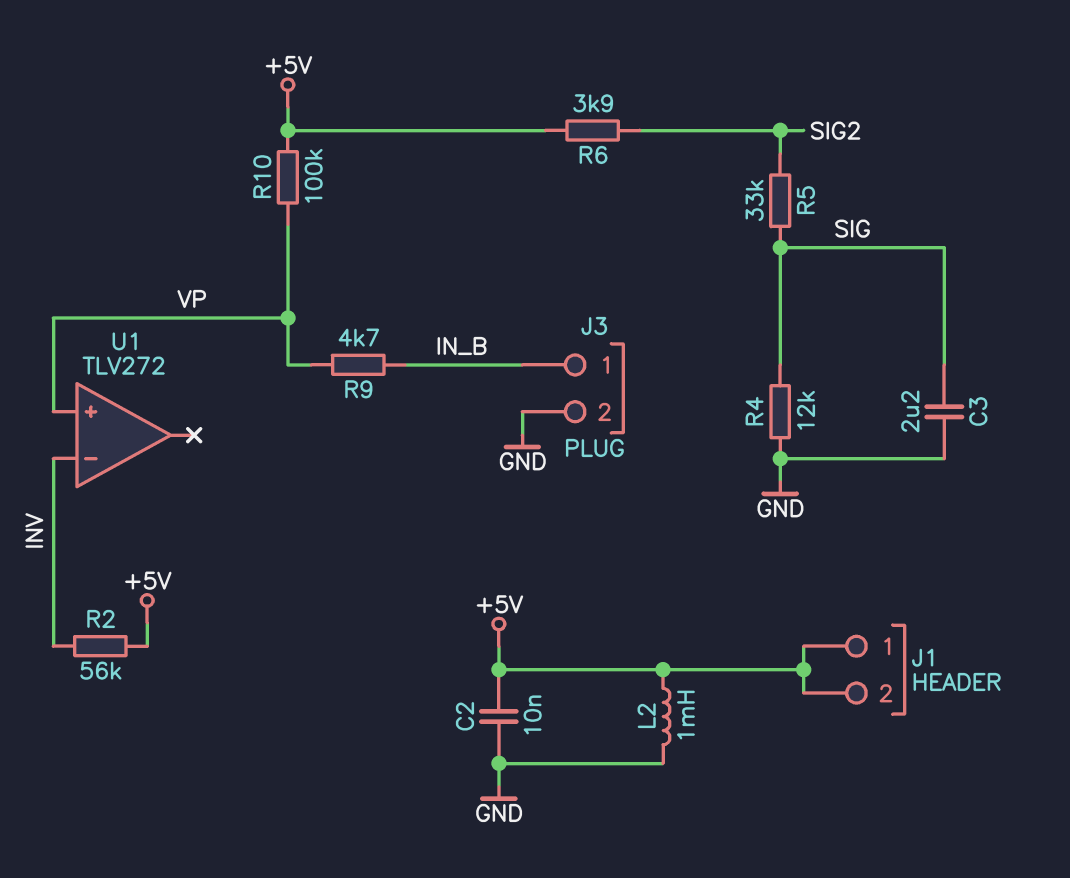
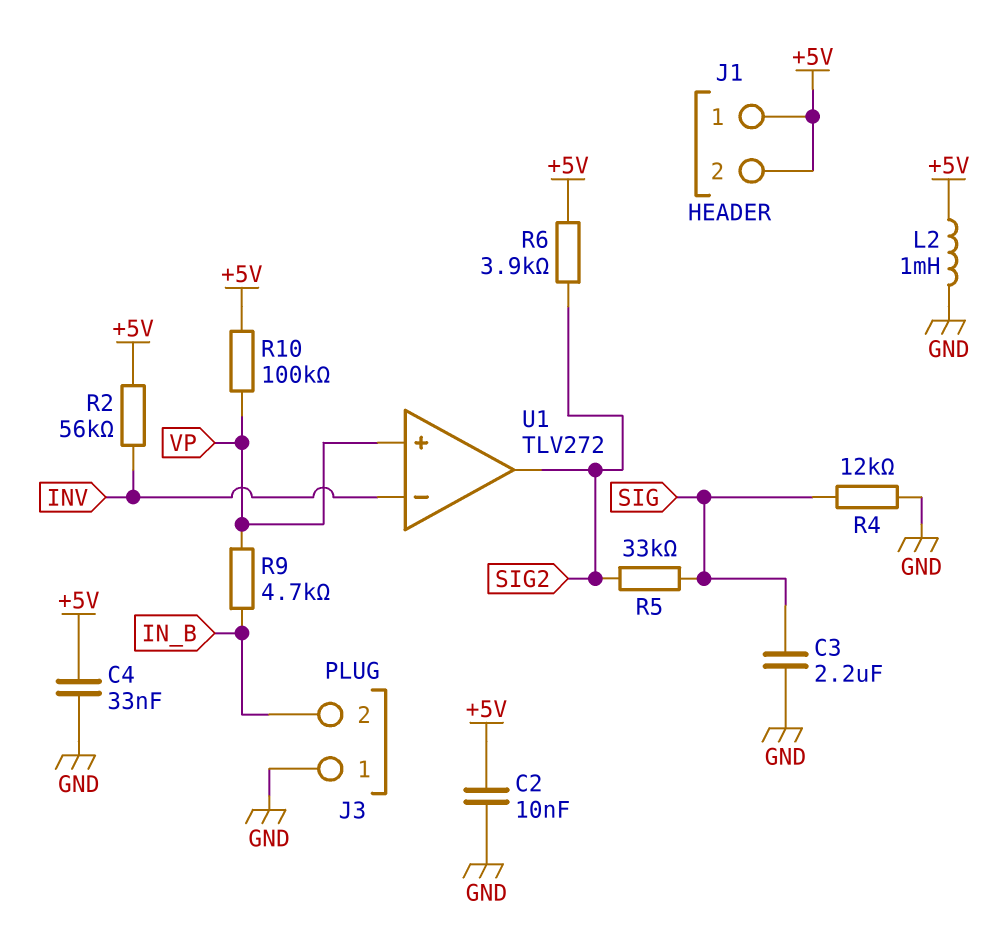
C4: none -> 33nF (+5V, GND)
J3 pin 1: IN_B -> GND
J3 pin 2: GND -> IN_B
U1 pin out: none -> SIG2

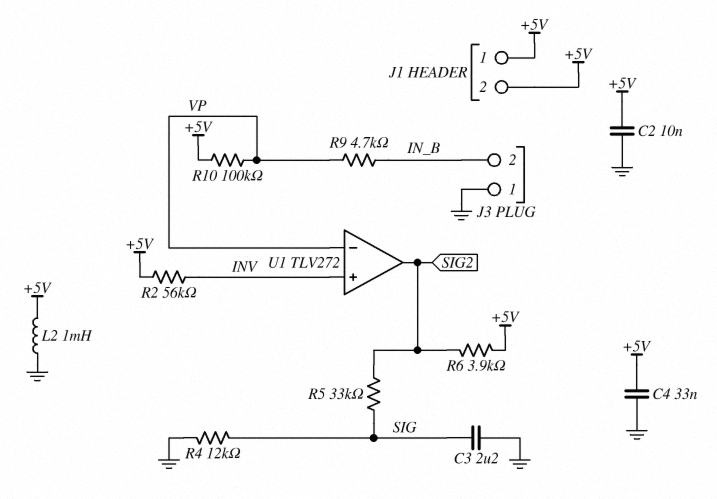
U1 pin in+: VP -> INV
U1 pin in-: INV -> VP

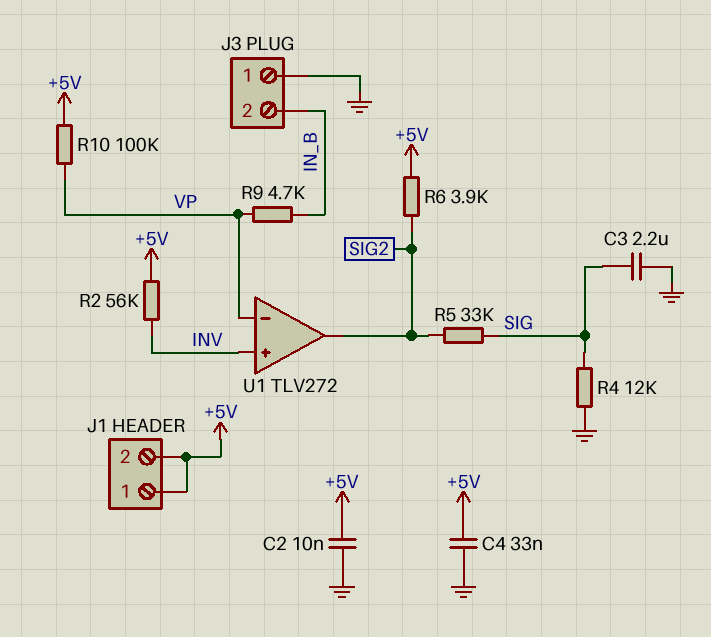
L2: 1mH (+5V, GND) -> none

